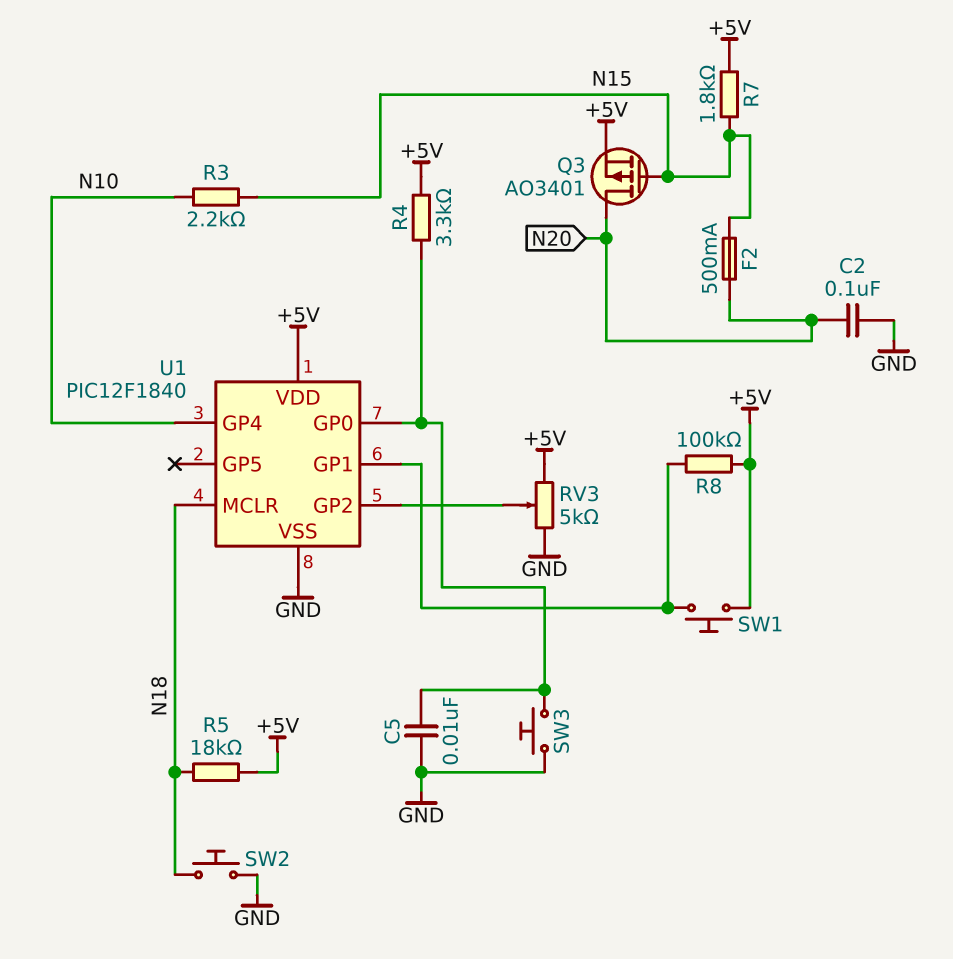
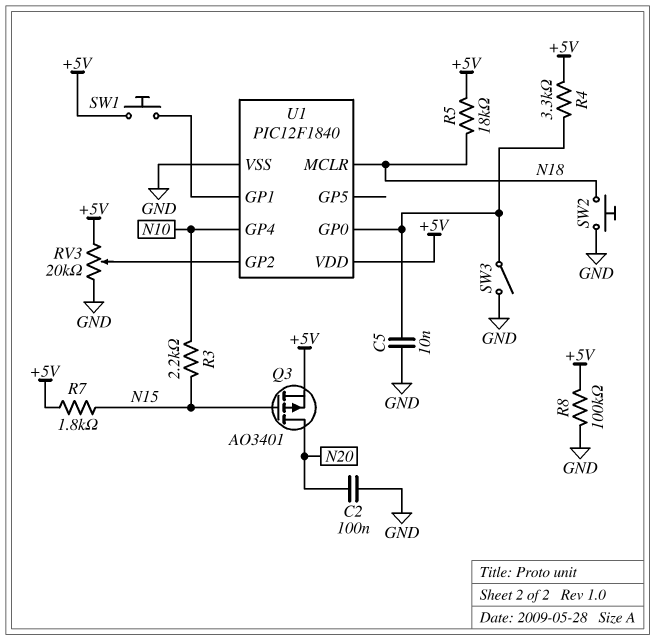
F2: 500mA (N15, N20) -> none
R8: 100k (+5V, U1/GP1) -> 100k (+5V, GND)
RV3: 5k (+5V, GND, wiper U1/GP2) -> 20k (+5V, GND, wiper U1/GP2)
SW3: button (GND, U1/GP0) -> switch (GND, U1/GP0)

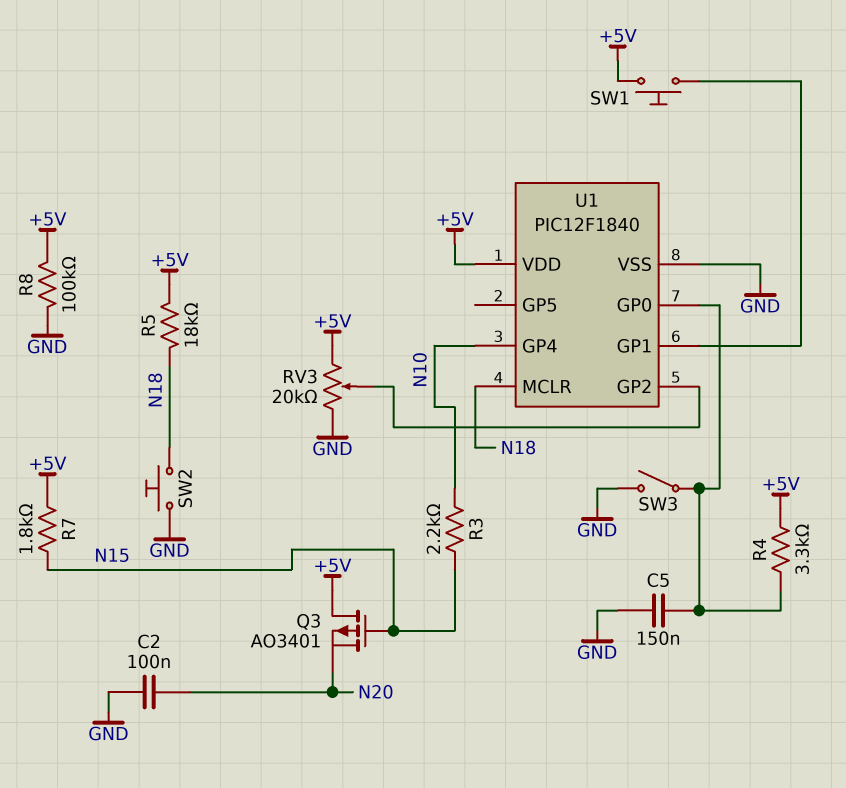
C5: 10nF (GND, U1/GP0) -> 150nF (GND, U1/GP0)
Q3: PMOS AO3401 (G N15, D N20, S +5V) -> PMOS AO3401 (G N15, D +5V, S N20)

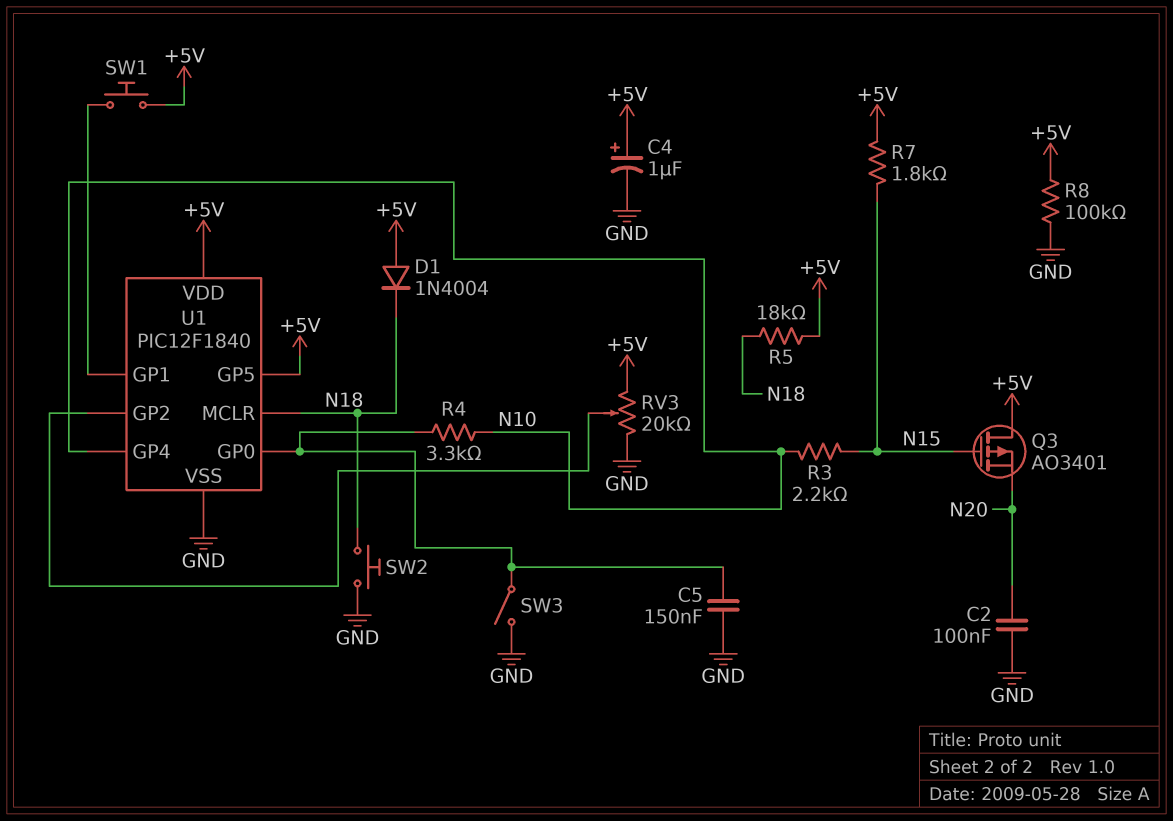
C4: none -> 1uF (plus +5V, minus GND)
D1: none -> diode 1N4004 (A +5V, K N18)
R4: 3.3k (+5V, U1/GP0) -> 3.3k (N10, U1/GP0)
U1 pin GP5: none -> +5V

